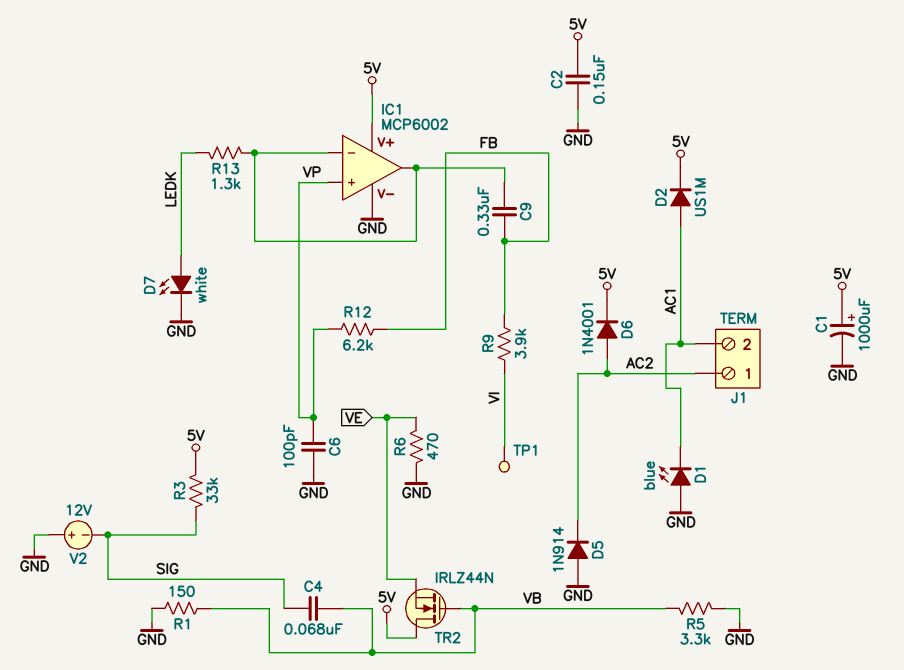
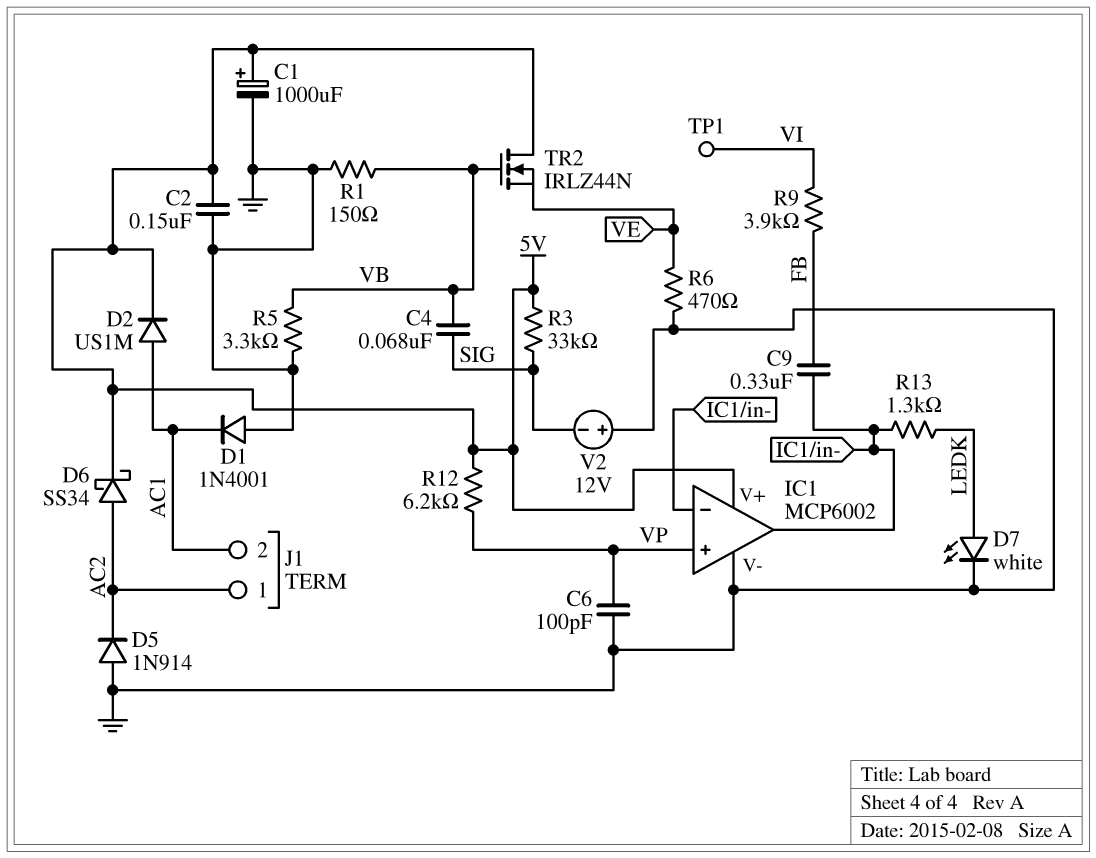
D1: LED blue (A GND, K AC1) -> diode 1N4001 (A GND, K AC1)
D6: diode 1N4001 (A AC2, K 5V) -> schottky SS34 (A AC2, K 5V)
R12: 6.2k (FB, VP) -> 6.2k (5V, VP)

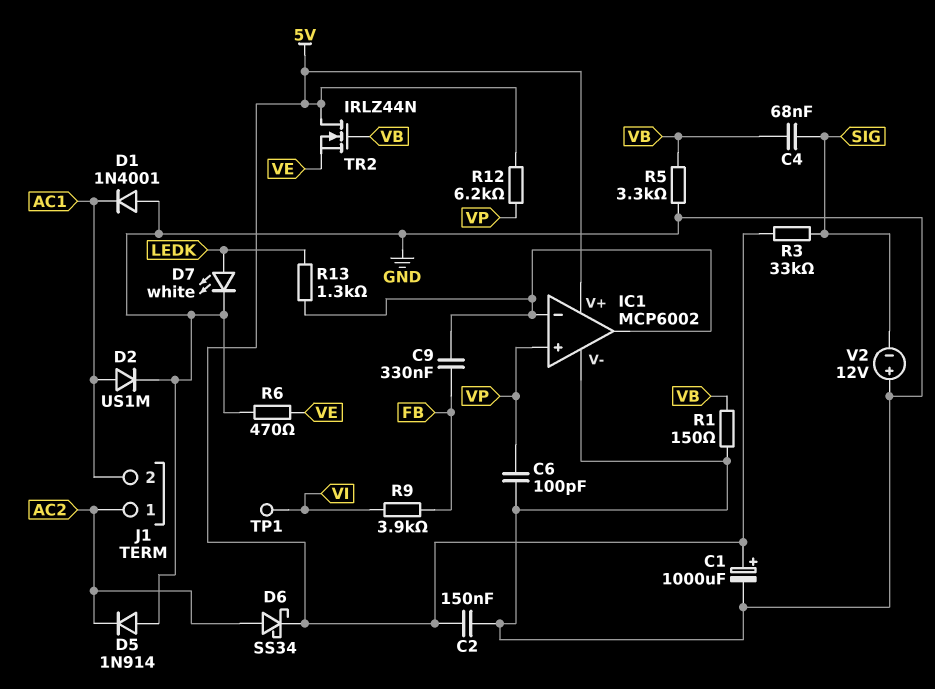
D2: diode US1M (A AC1, K 5V) -> diode US1M (A AC1, K GND)

